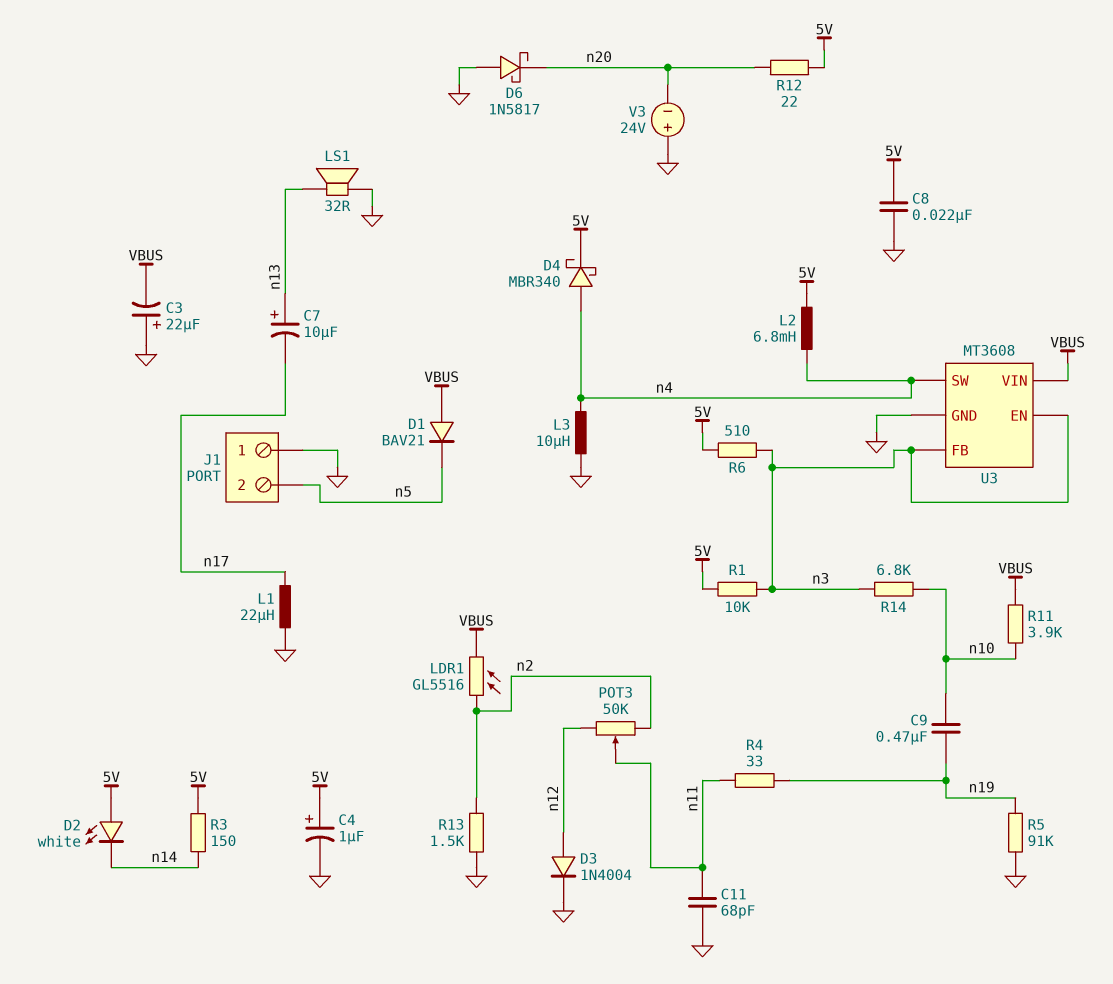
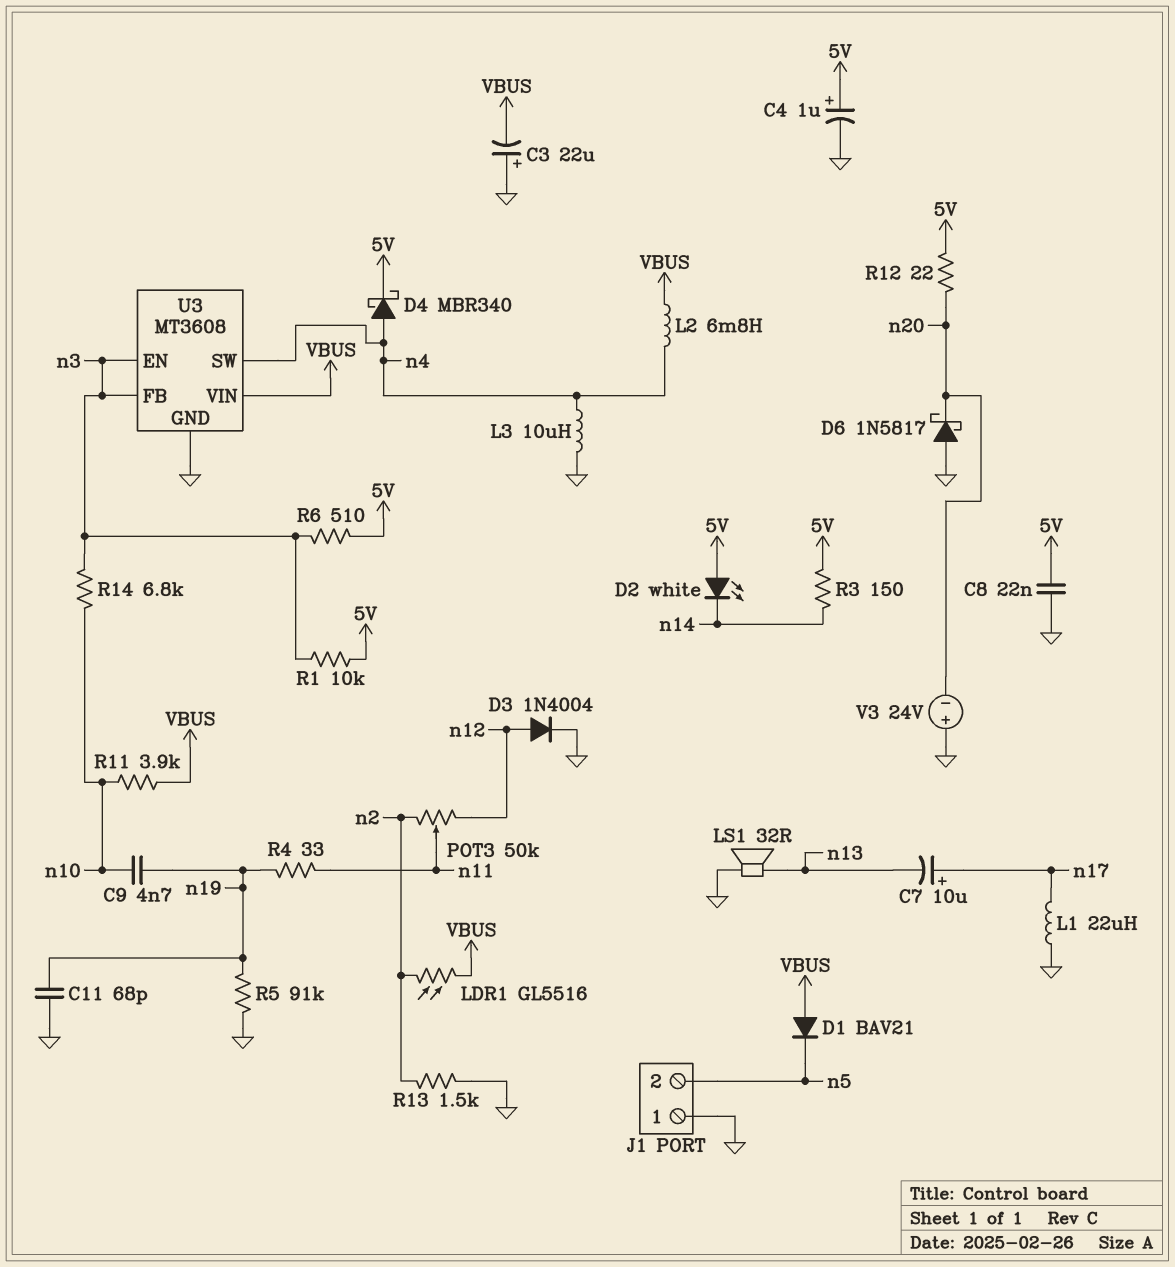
C7: 10uF (plus n13, minus n17) -> 10uF (plus n17, minus n13)
C9: 470nF (n10, n19) -> 4.7nF (n10, n19)
C11: 68pF (GND, n11) -> 68pF (GND, n19)
L2: 6.8mH (5V, n4) -> 6.8mH (VBUS, n4)

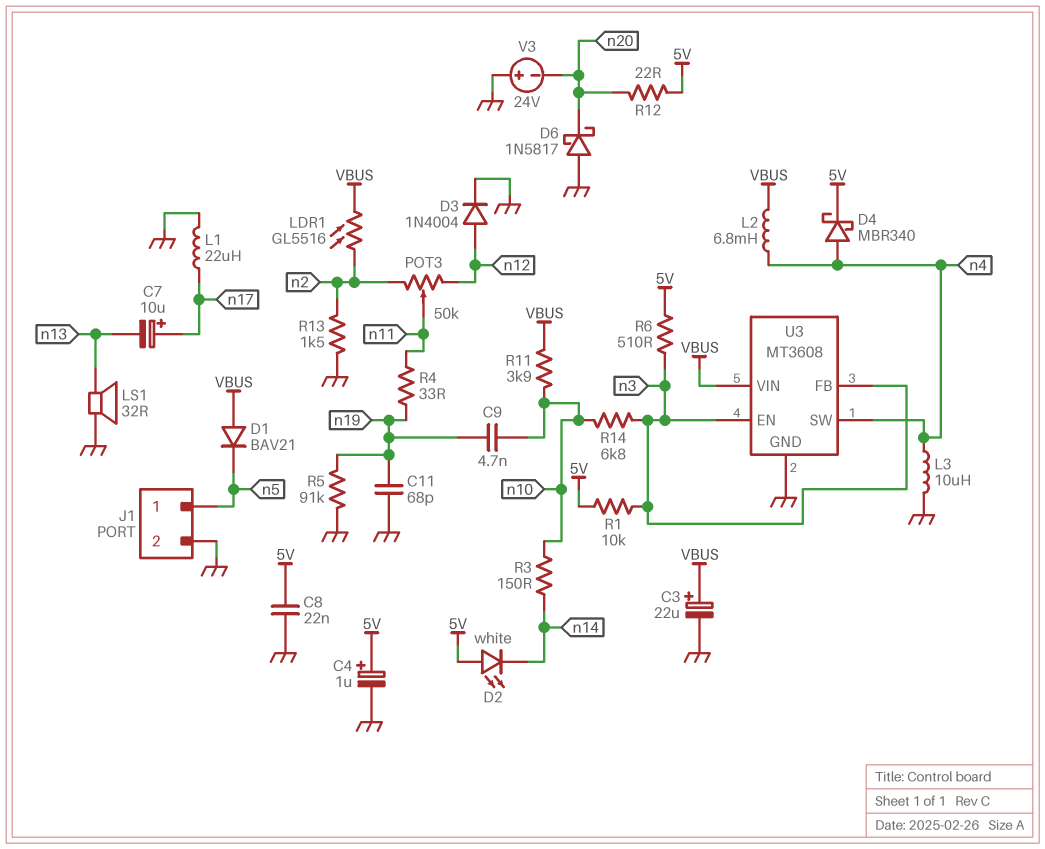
C3: 22uF (plus GND, minus VBUS) -> 22uF (plus VBUS, minus GND)
J1 pin 1: GND -> n5
J1 pin 2: n5 -> GND
R3: 150 (5V, n14) -> 150 (n10, n14)

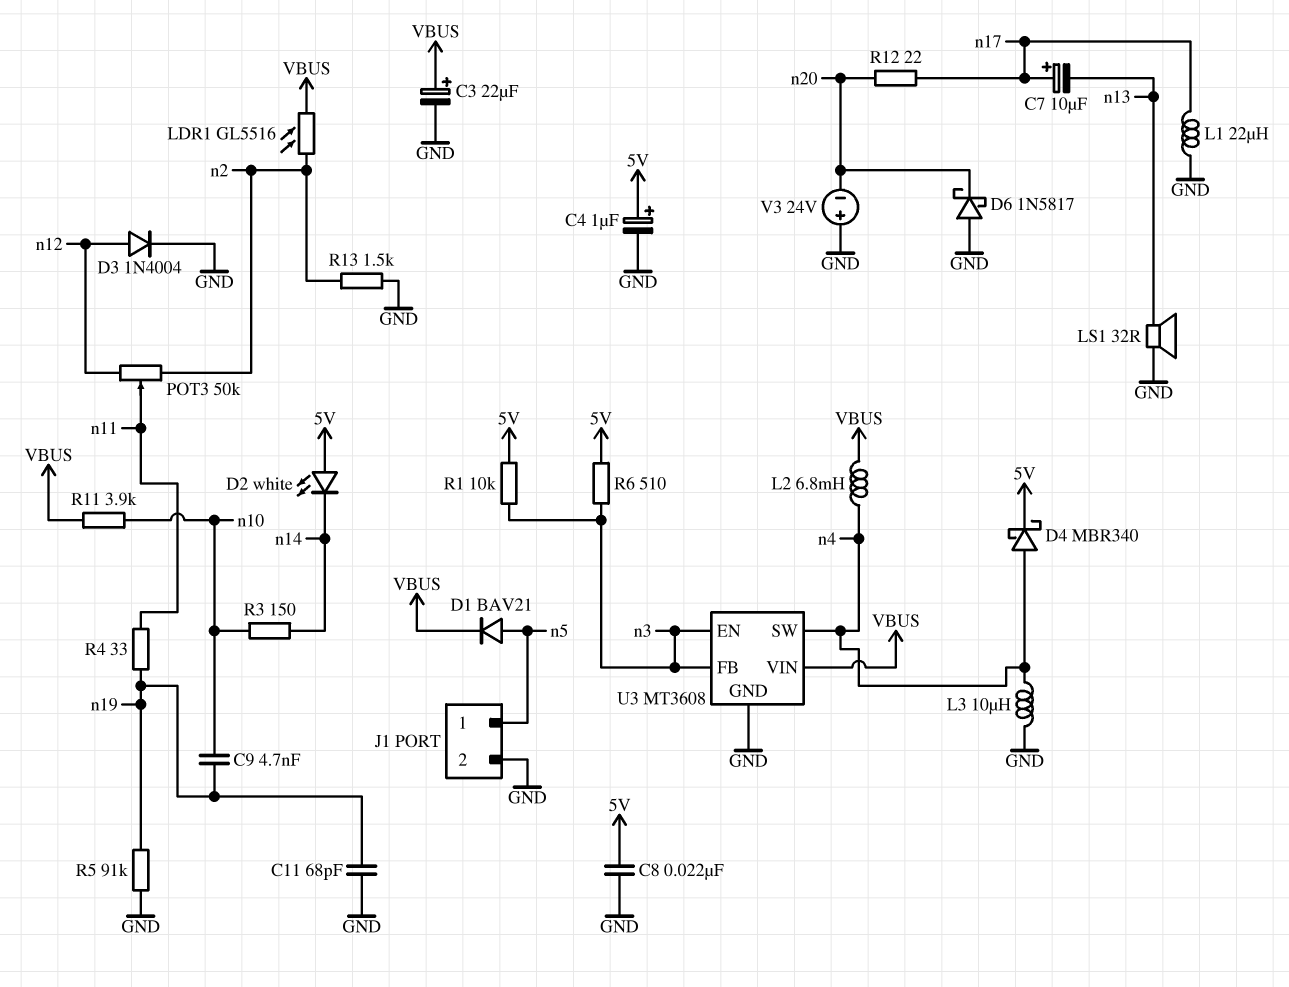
D1: diode BAV21 (A VBUS, K n5) -> diode BAV21 (A n5, K VBUS)
R12: 22 (5V, n20) -> 22 (n17, n20)
R14: 6.8k (n3, n10) -> none

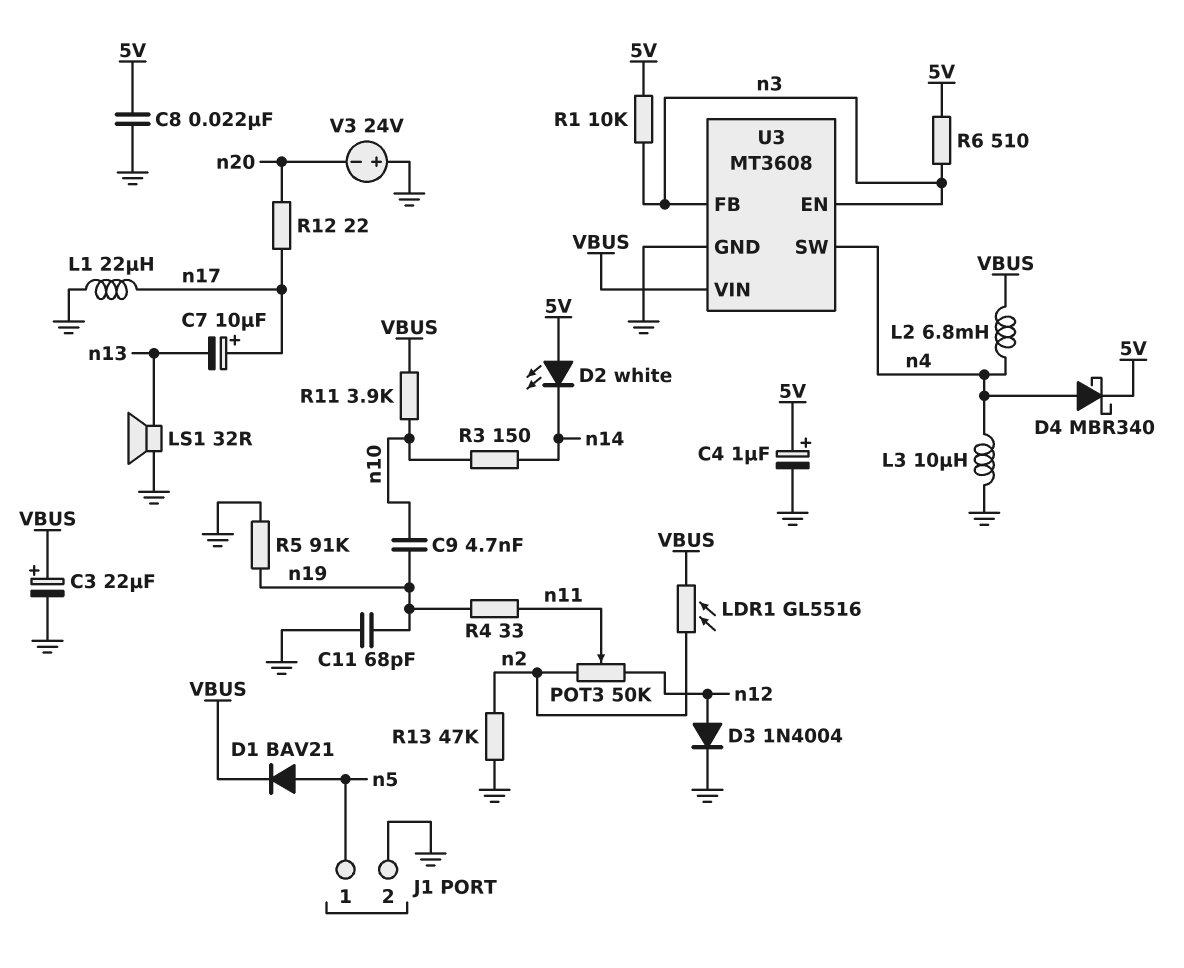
D6: schottky 1N5817 (A GND, K n20) -> none
R13: 1.5k (GND, n2) -> 47k (GND, n2)

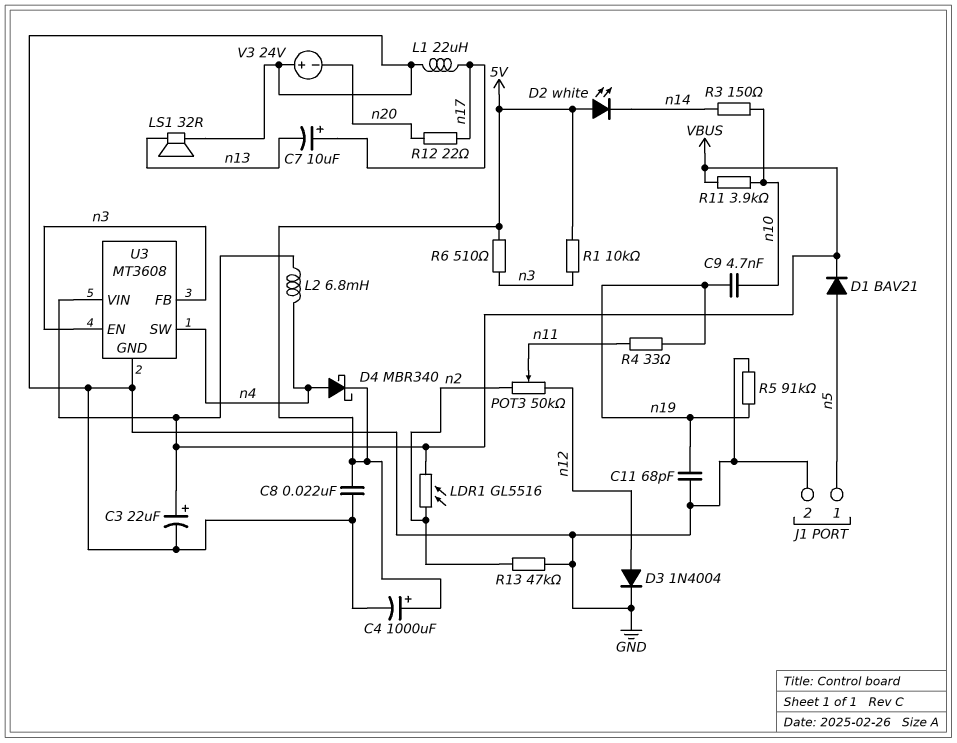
C4: 1uF (plus 5V, minus GND) -> 1000uF (plus 5V, minus GND)
L3: 10uH (GND, n4) -> none

